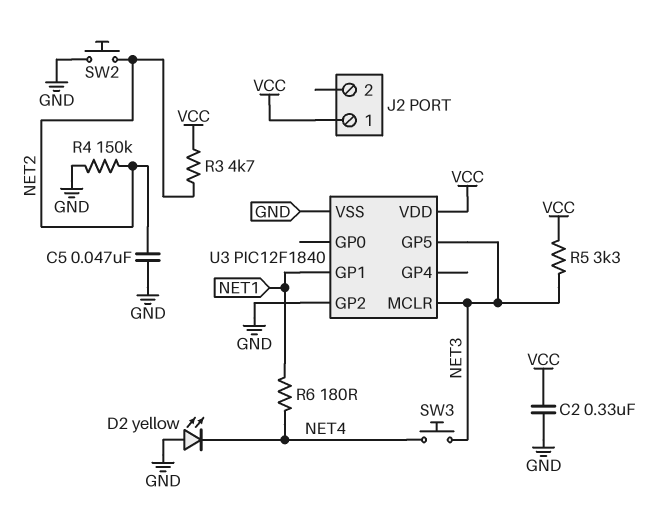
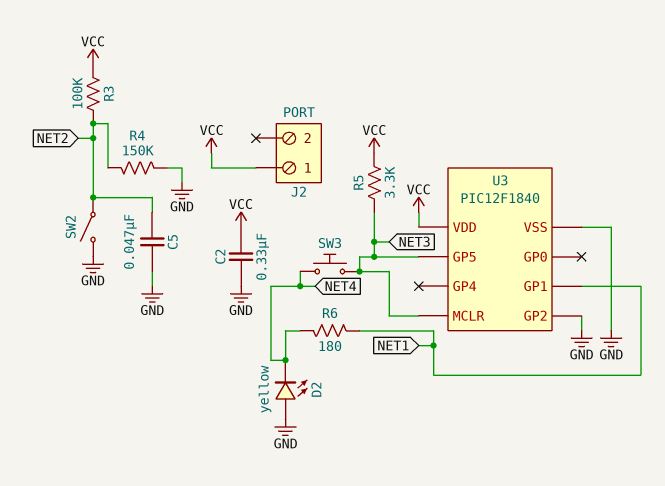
R3: 4.7k (NET2, VCC) -> 100k (NET2, VCC)
SW2: button (GND, NET2) -> switch (GND, NET2)

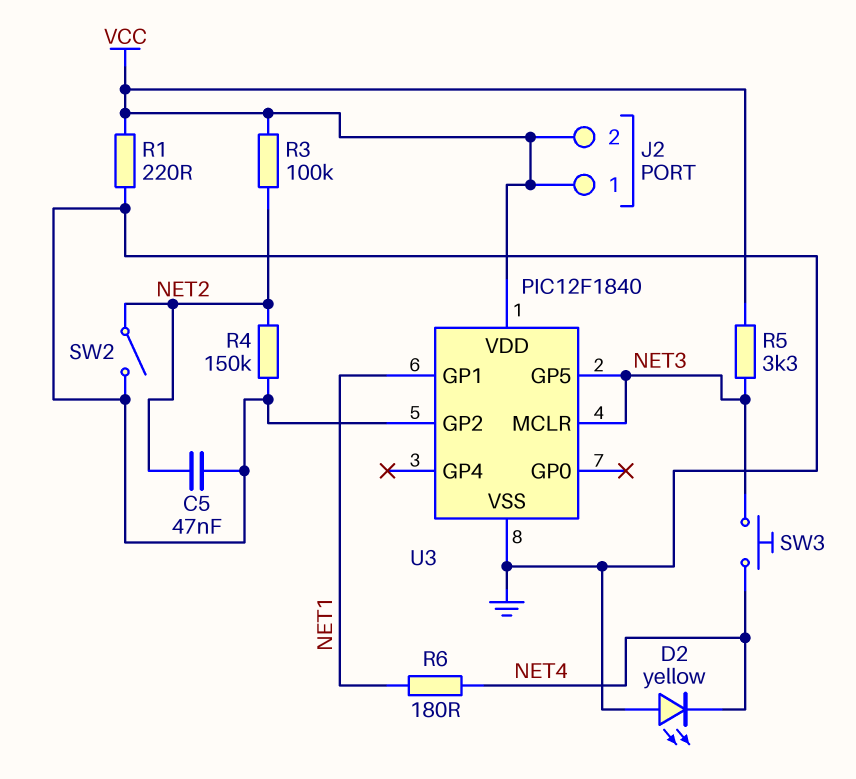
C2: 330nF (GND, VCC) -> none
J2 pin 2: none -> VCC
R1: none -> 220 (GND, VCC)

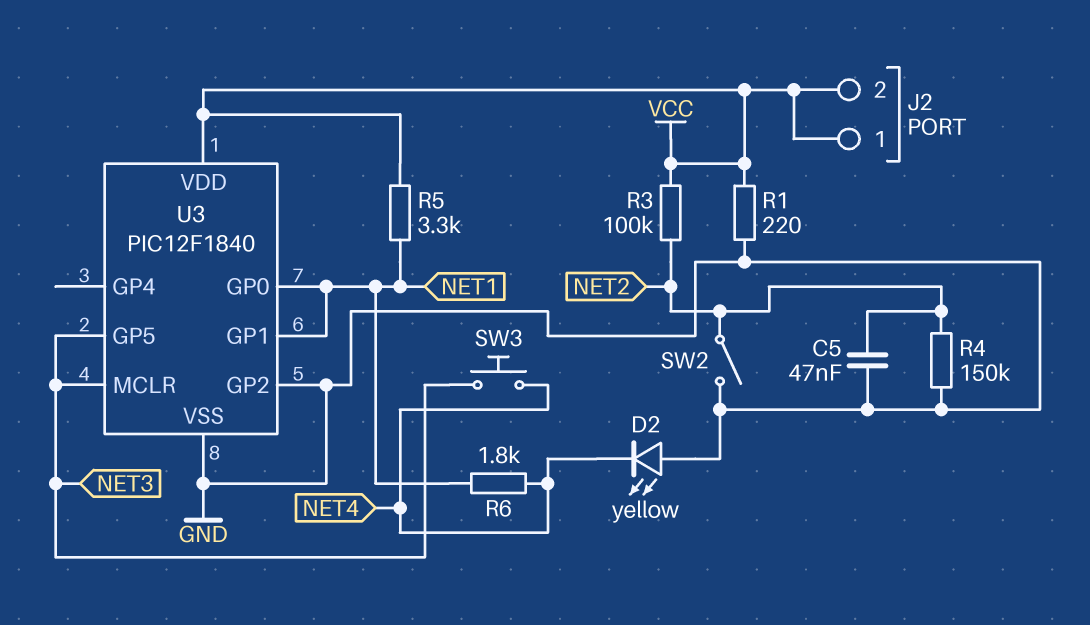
R5: 3.3k (NET3, VCC) -> 3.3k (NET1, VCC)
R6: 180 (NET1, NET4) -> 1.8k (NET1, NET4)
U3 pin GP0: none -> NET1

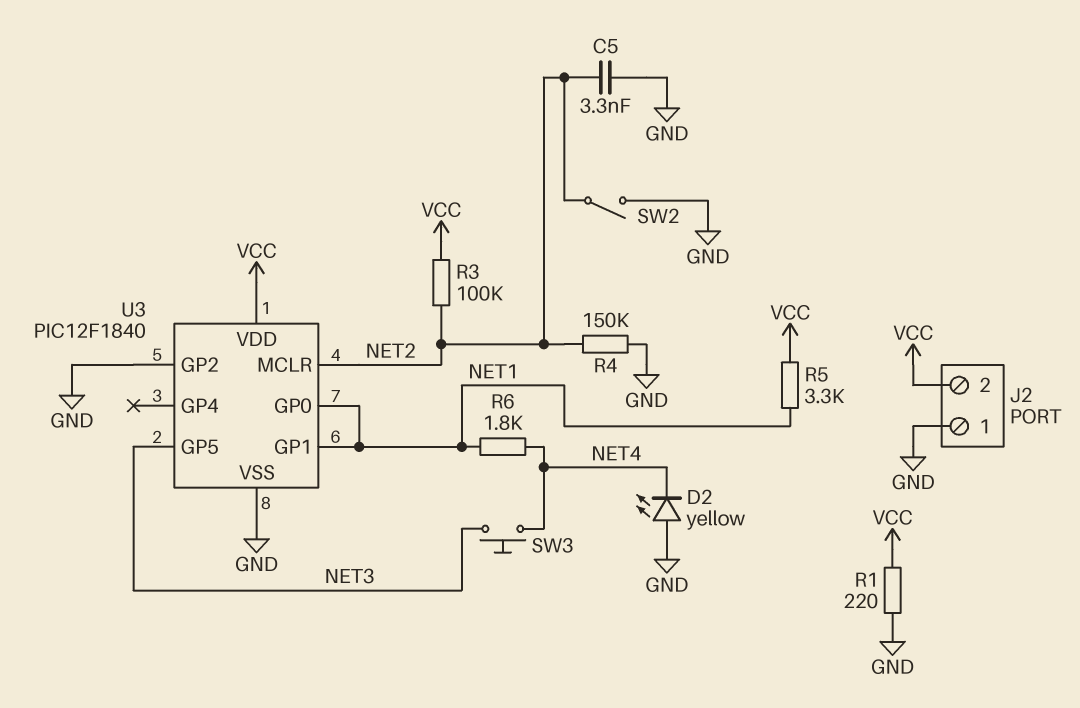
C5: 47nF (GND, NET2) -> 3.3nF (GND, NET2)
J2 pin 1: VCC -> GND
U3 pin MCLR: NET3 -> NET2

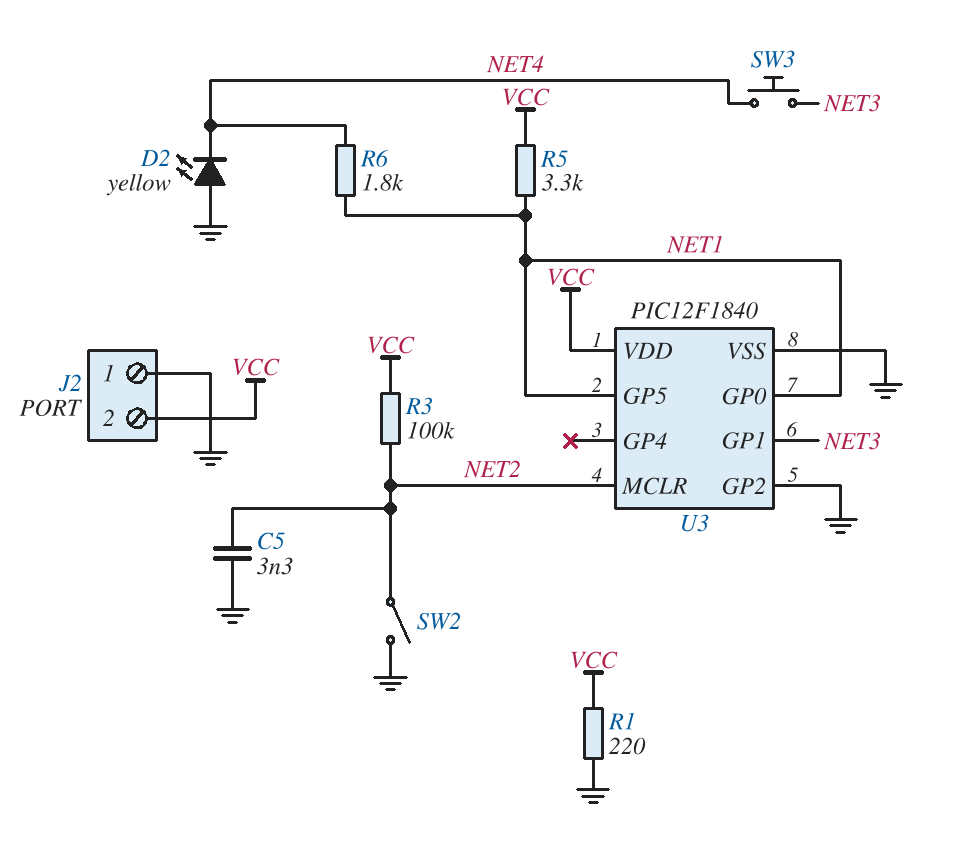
R4: 150k (GND, NET2) -> none
U3 pin GP1: NET1 -> NET3
U3 pin GP5: NET3 -> NET1

